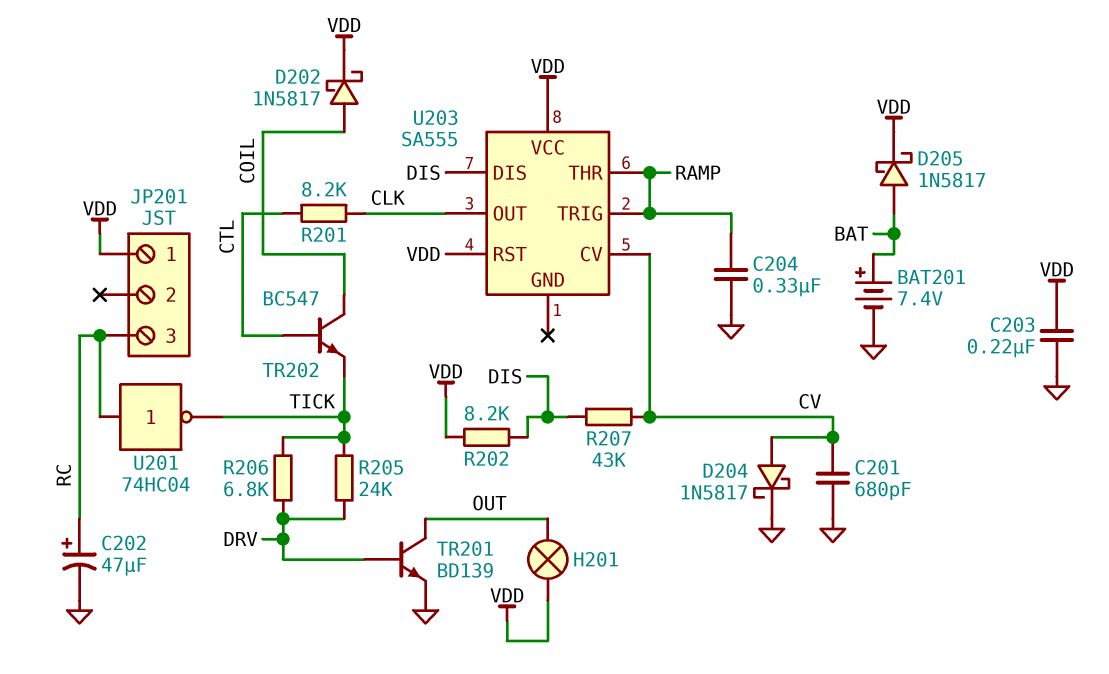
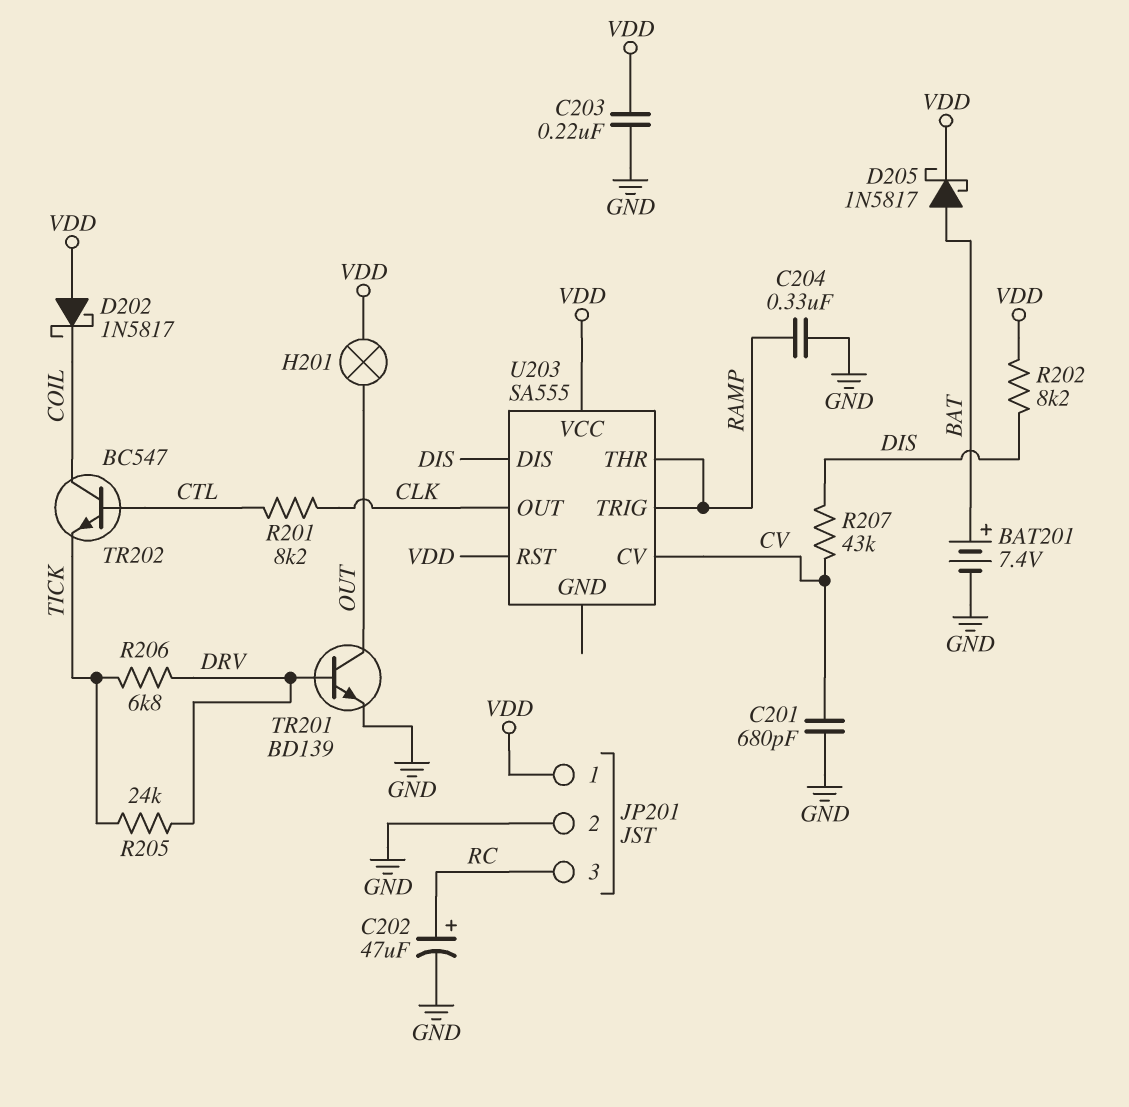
D202: schottky 1N5817 (A COIL, K VDD) -> schottky 1N5817 (A VDD, K COIL)
D204: schottky 1N5817 (A CV, K GND) -> none
JP201 pin 2: none -> GND
U201: NOT 74HC04 (in RC, out TICK) -> none

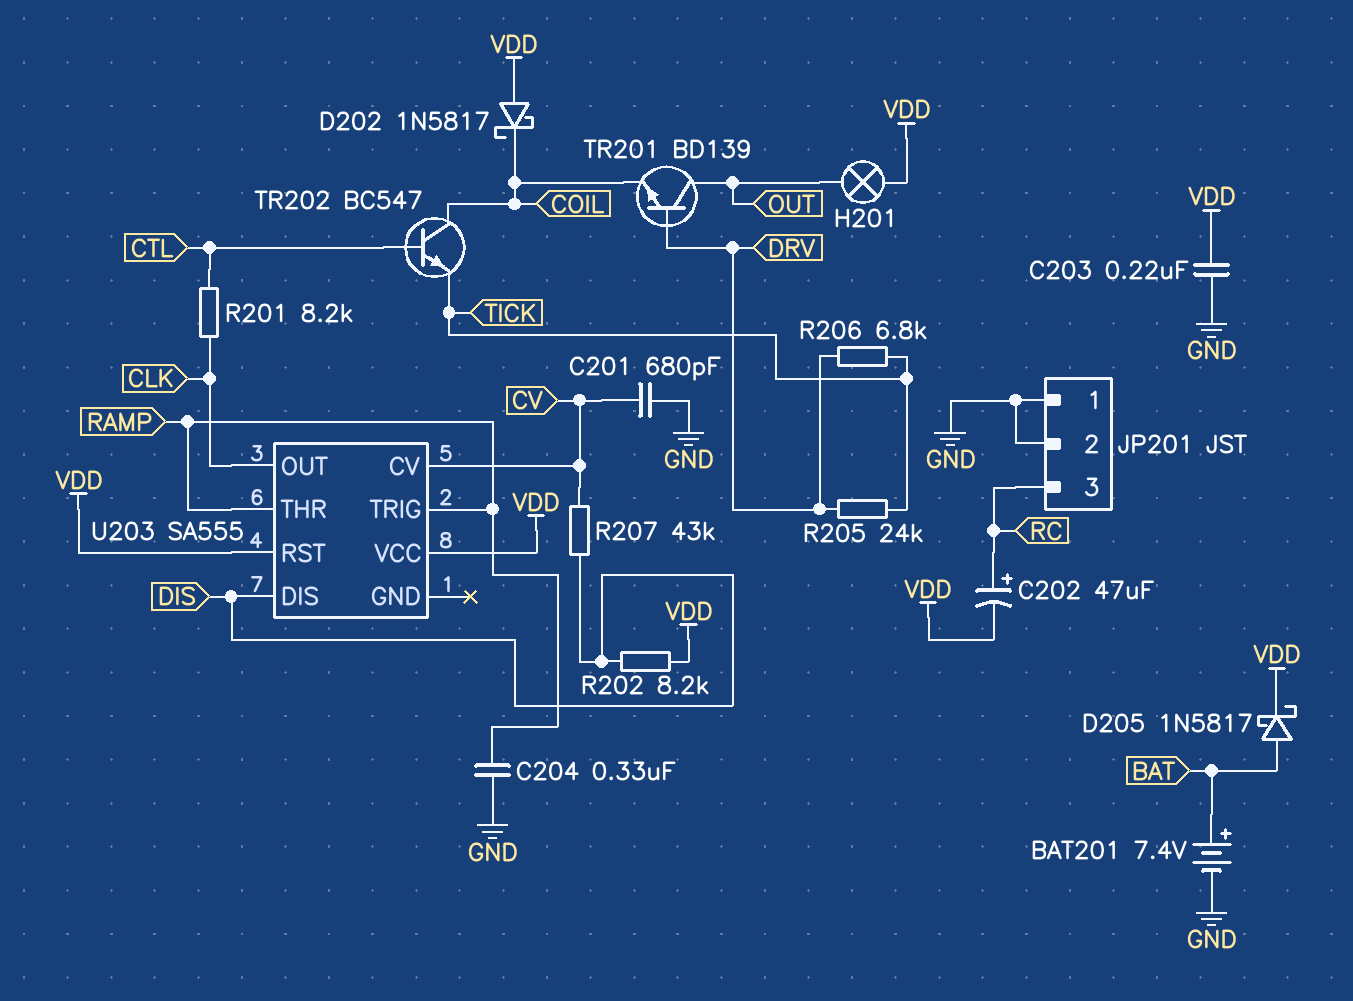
C202: 47uF (plus RC, minus GND) -> 47uF (plus RC, minus VDD)
JP201 pin 1: VDD -> GND
TR201: NPN BD139 (B DRV, C OUT, E GND) -> NPN BD139 (B DRV, C OUT, E COIL)

